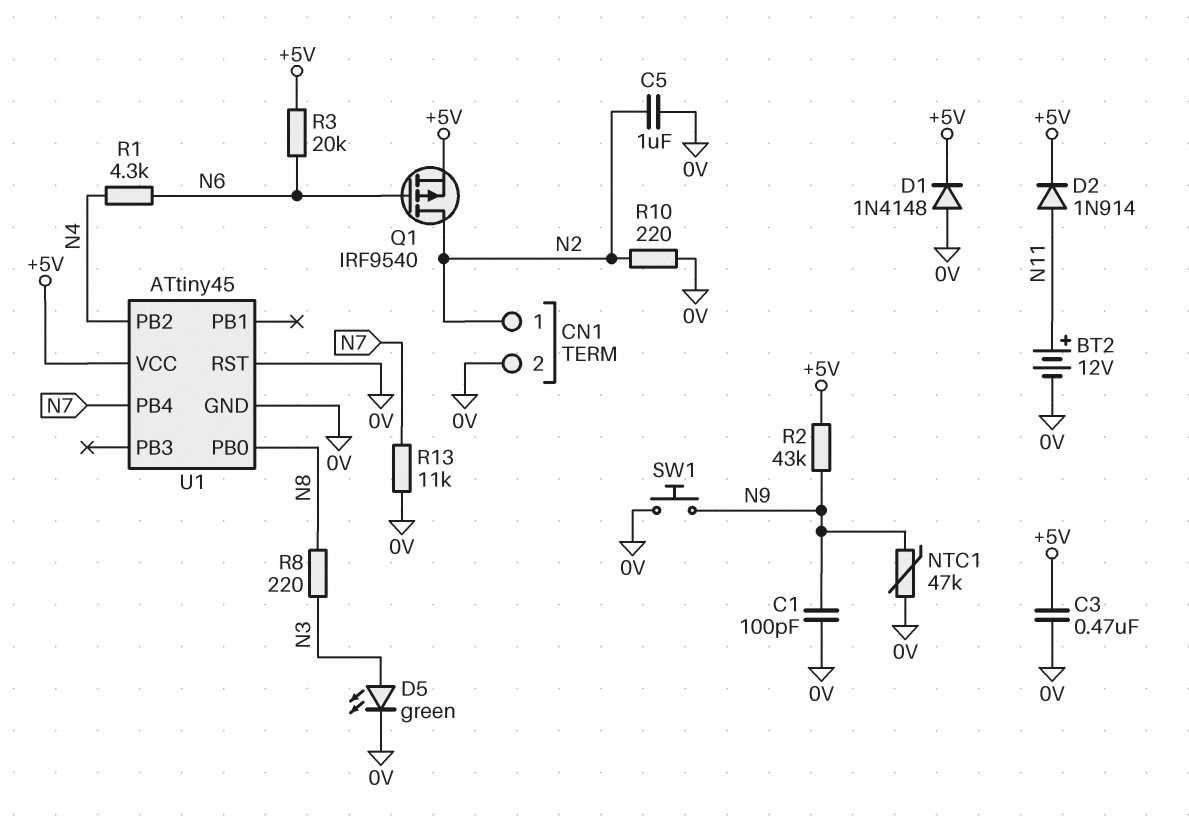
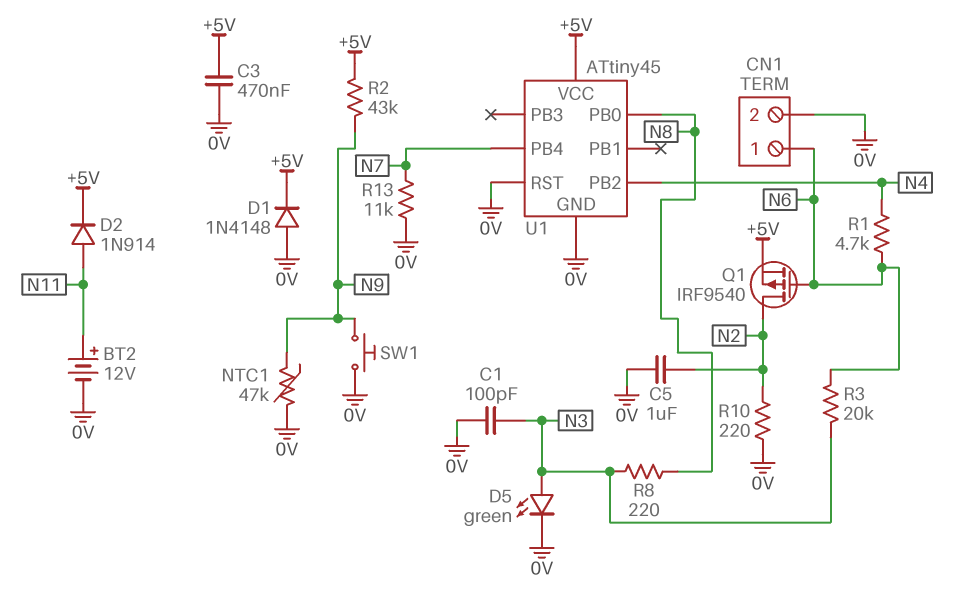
C1: 100pF (0V, N9) -> 100pF (0V, N3)
CN1 pin 1: N2 -> N6
R1: 4.3k (N4, N6) -> 4.7k (N4, N6)
R3: 20k (+5V, N6) -> 20k (N3, N6)

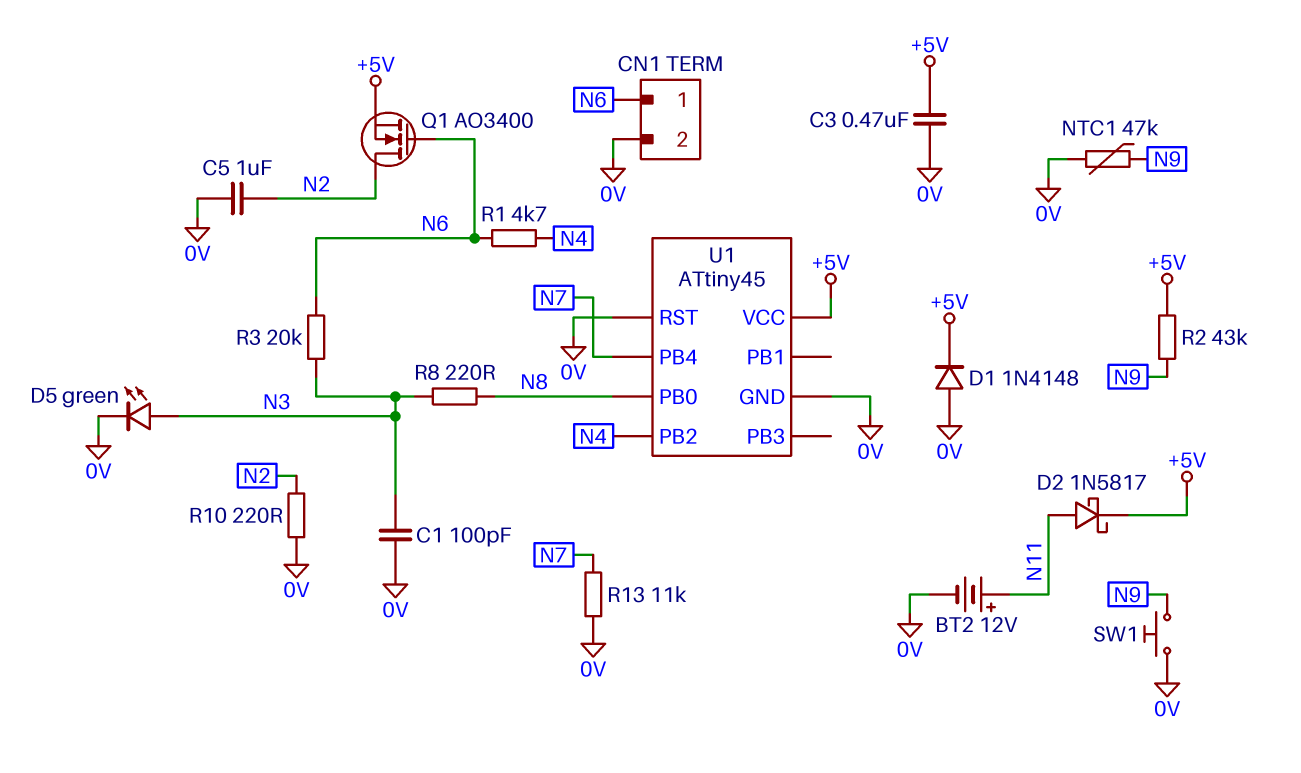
D2: diode 1N914 (A N11, K +5V) -> schottky 1N5817 (A N11, K +5V)
Q1: PMOS IRF9540 (G N6, D N2, S +5V) -> NMOS AO3400 (G N6, D N2, S +5V)

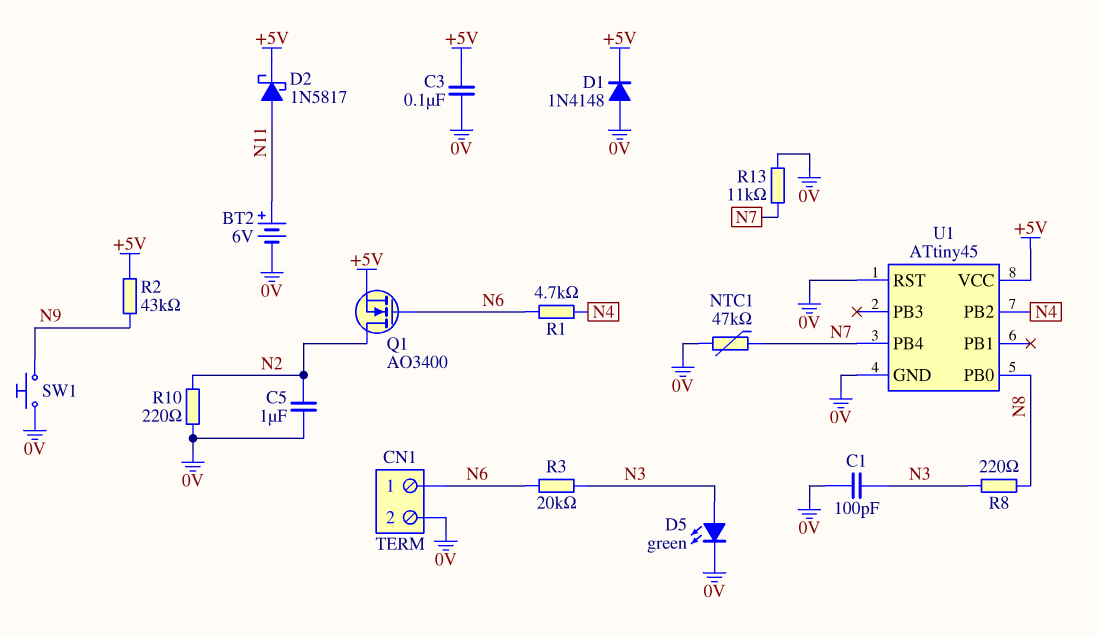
BT2: 12V (plus N11, minus 0V) -> 6V (plus N11, minus 0V)
C3: 470nF (+5V, 0V) -> 100nF (+5V, 0V)
NTC1: 47k (0V, N9) -> 47k (0V, N7)

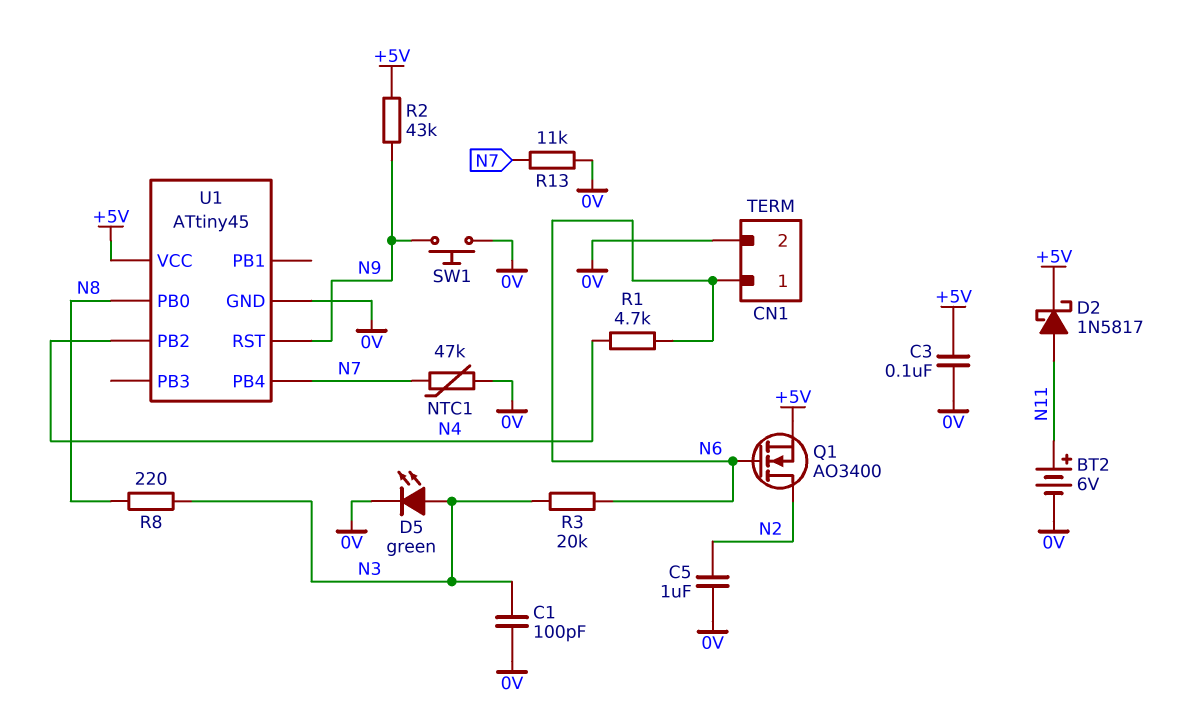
D1: diode 1N4148 (A 0V, K +5V) -> none
R10: 220 (0V, N2) -> none
U1 pin RST: 0V -> N9

